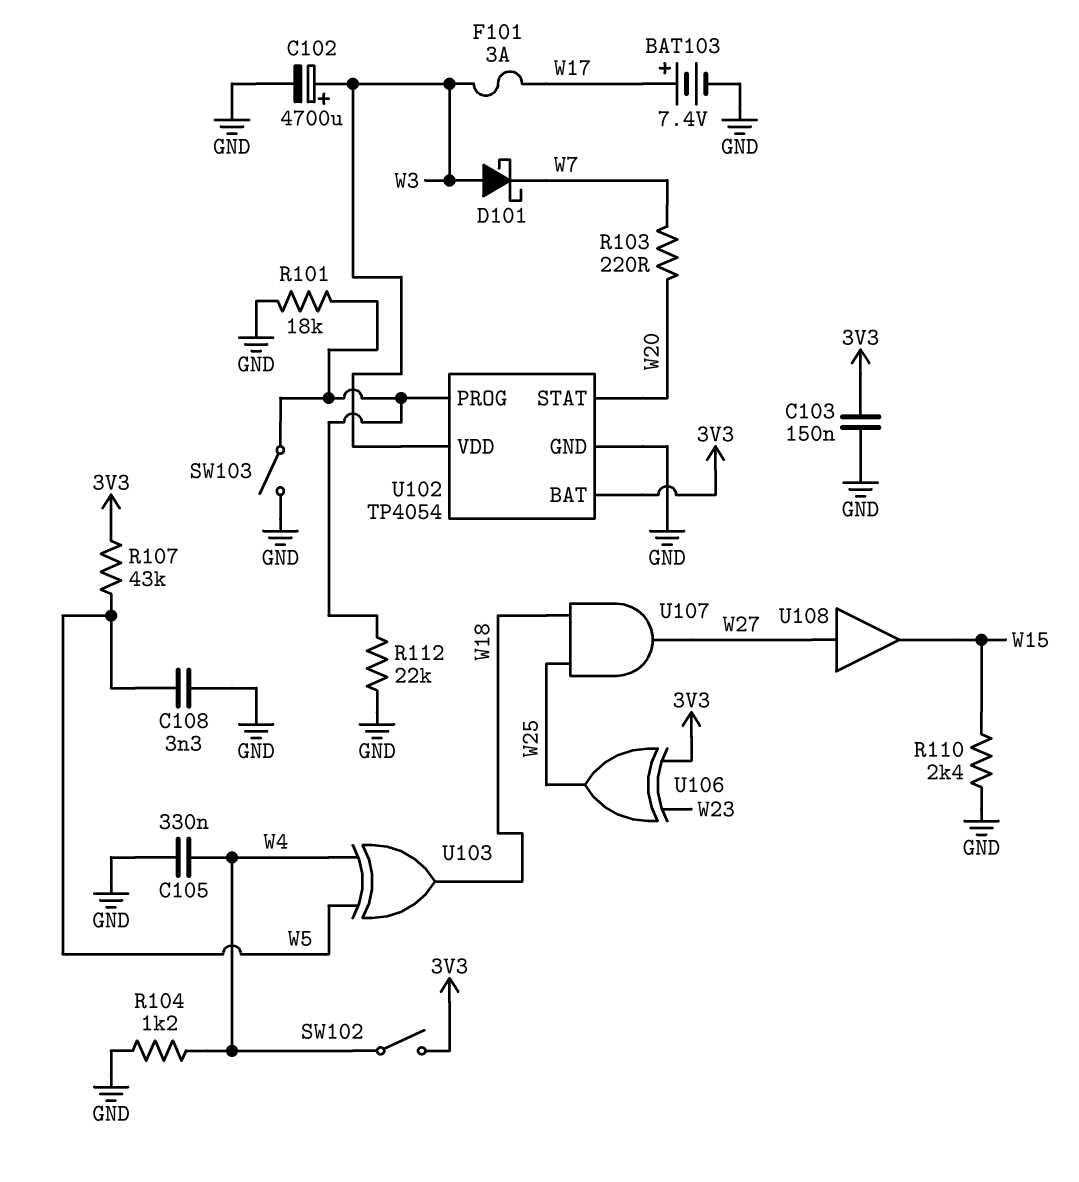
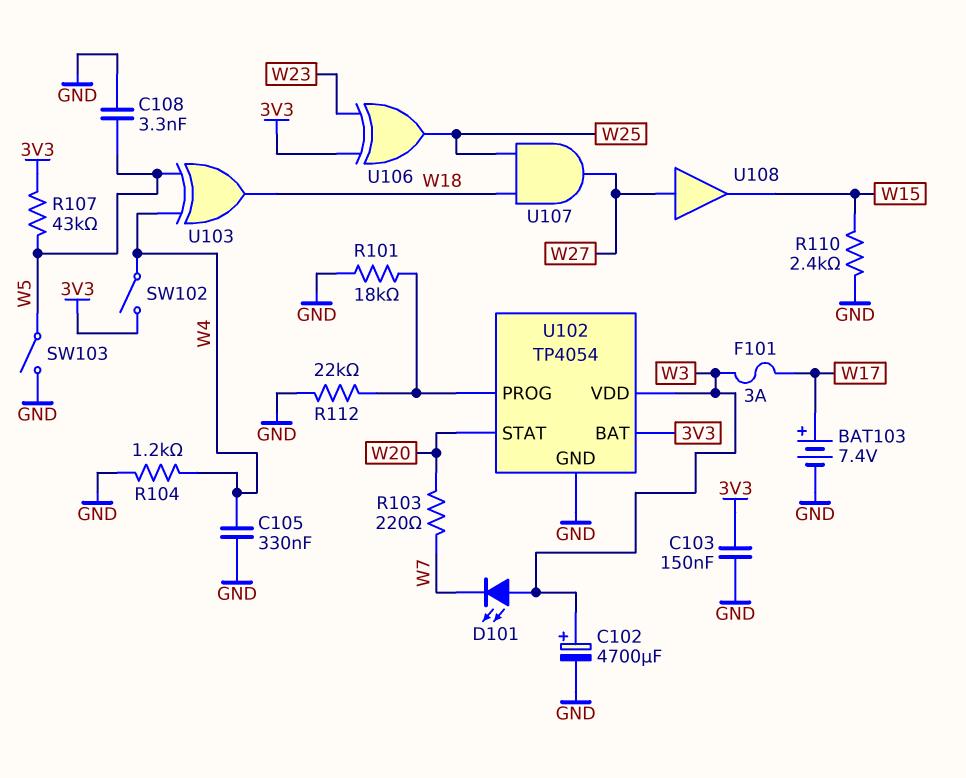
D101: schottky (A W3, K W7) -> LED (A W3, K W7)
SW103: switch (GND, U102/PROG) -> switch (GND, W5)

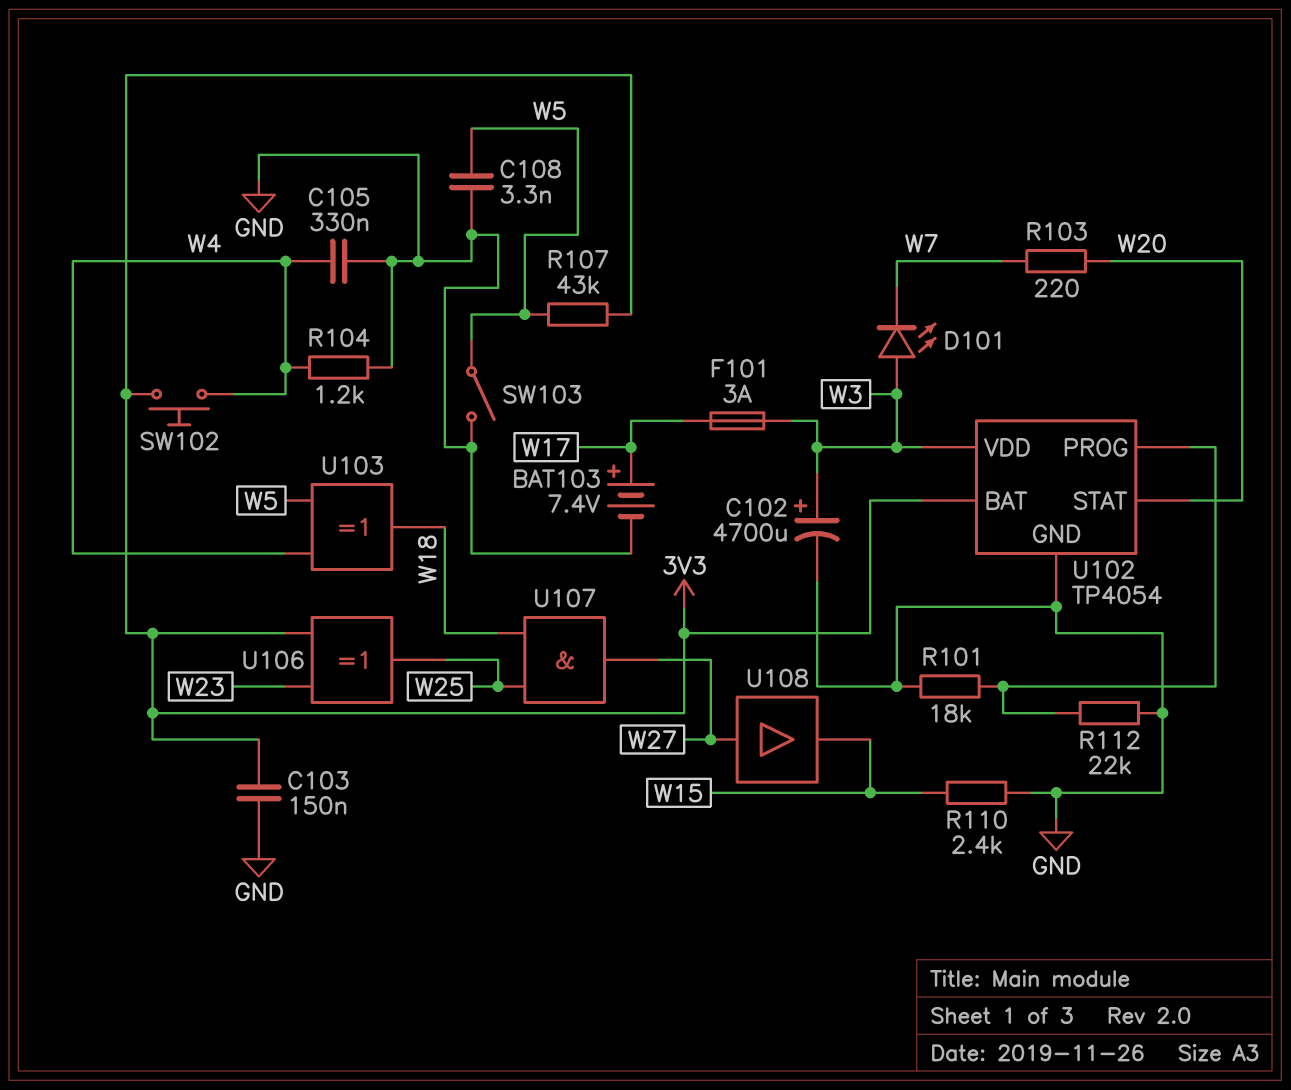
SW102: switch (3V3, W4) -> button (3V3, W4)

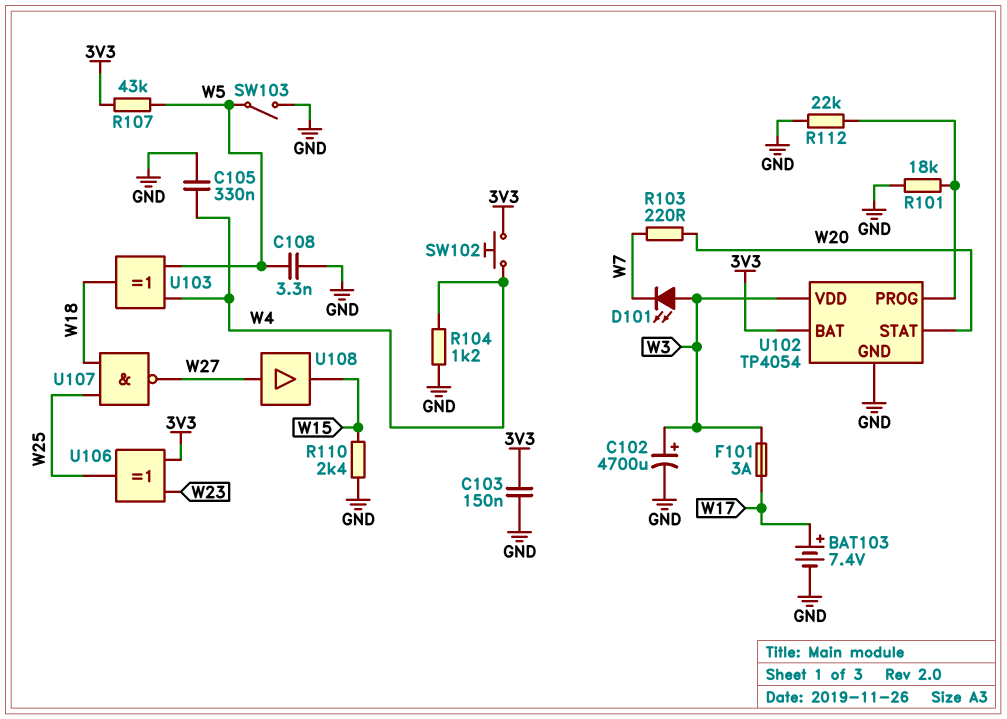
U107: AND (in W18, in W25, out W27) -> NAND (in W18, in W25, out W27)

